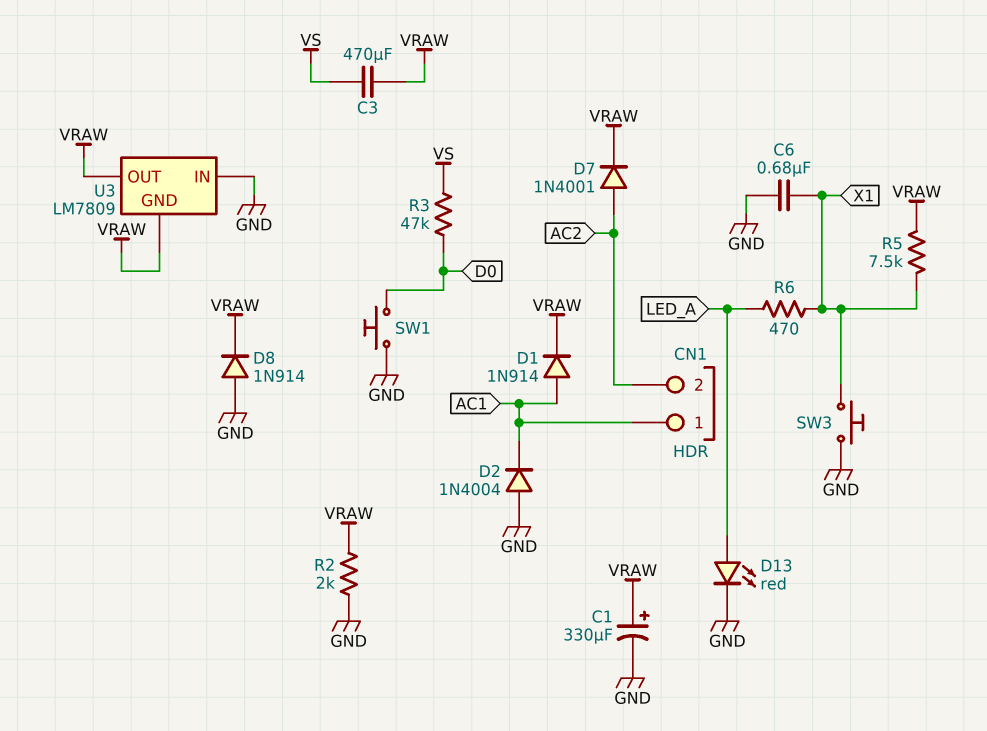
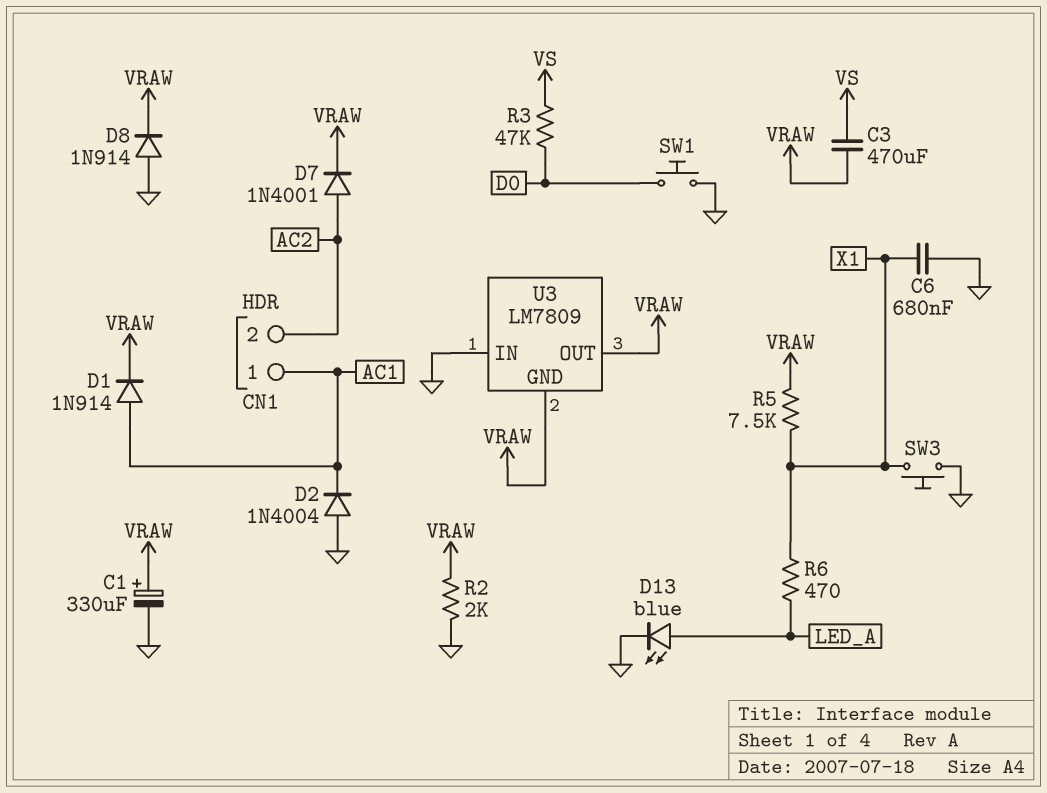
D13: LED red (A LED_A, K GND) -> LED blue (A LED_A, K GND)

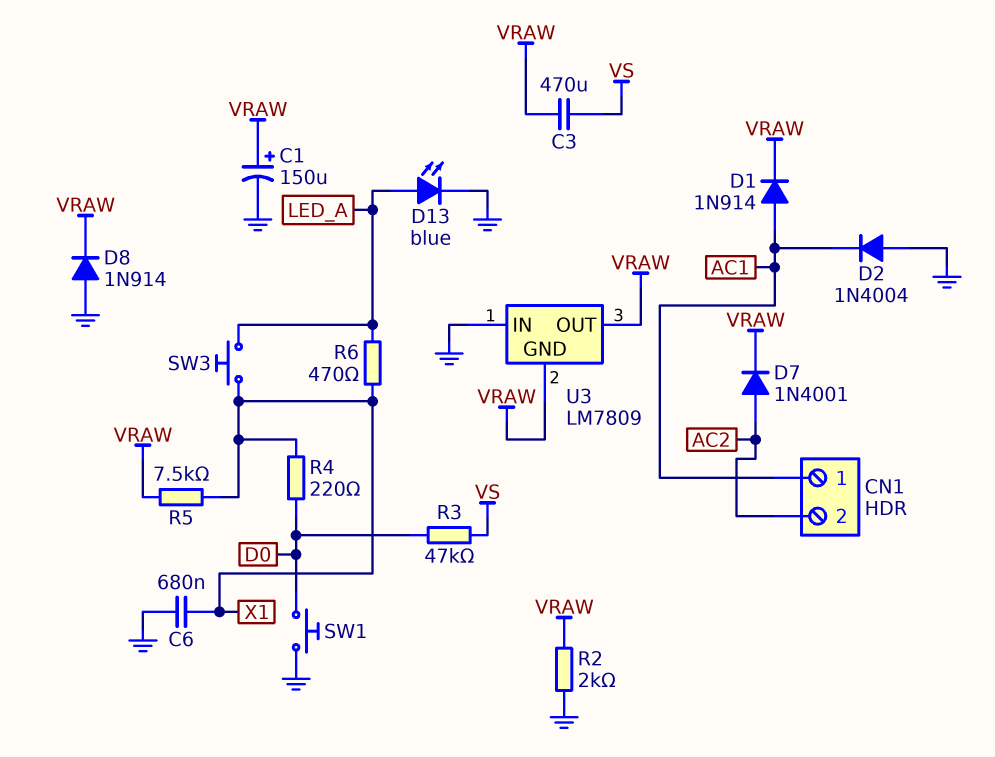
C1: 330uF (plus VRAW, minus GND) -> 150uF (plus VRAW, minus GND)
R4: none -> 220 (D0, X1)
SW3: button (GND, X1) -> button (LED_A, X1)

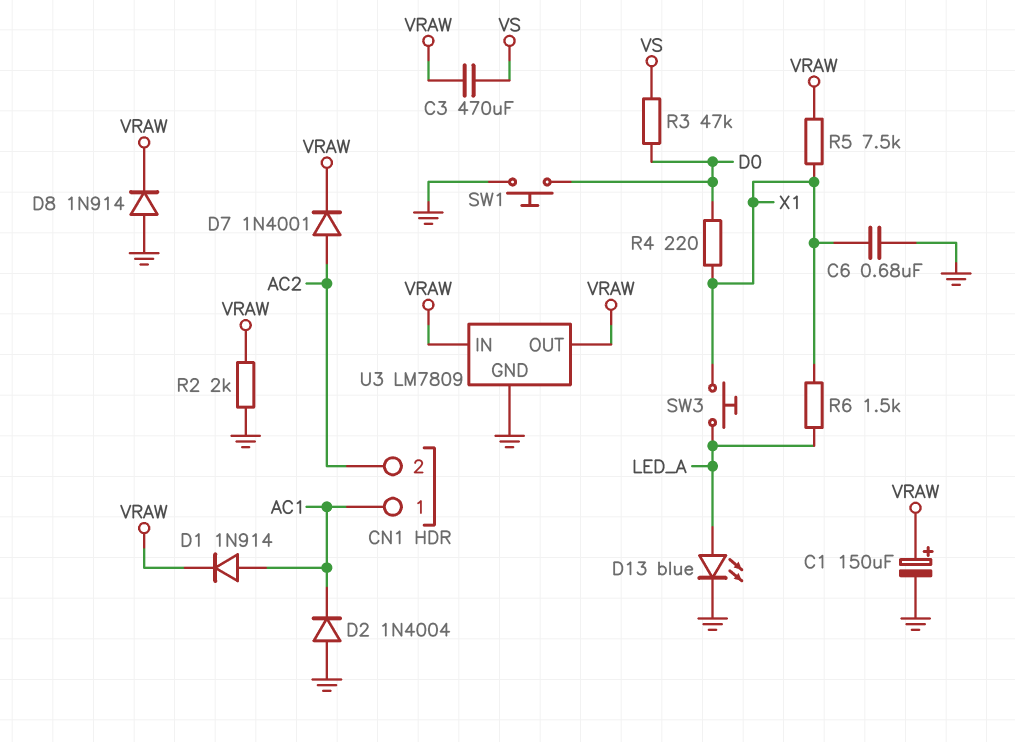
R6: 470 (LED_A, X1) -> 1.5k (LED_A, X1)
U3 pin GND: VRAW -> GND
U3 pin IN: GND -> VRAW

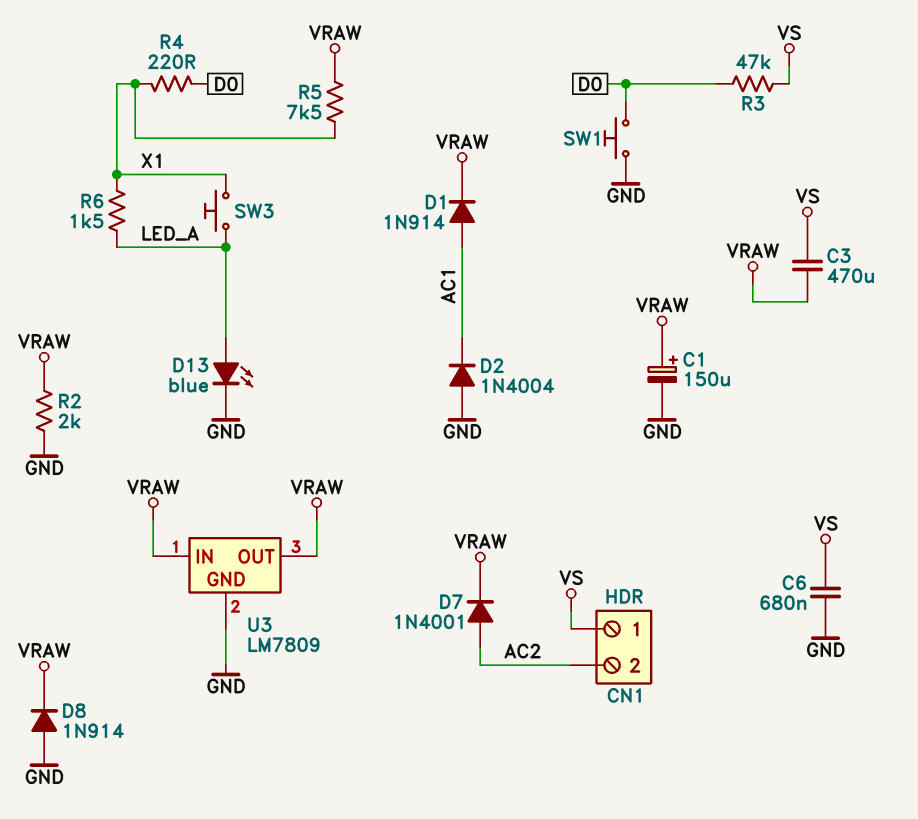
C6: 680nF (GND, X1) -> 680nF (GND, VS)
CN1 pin 1: AC1 -> VS

